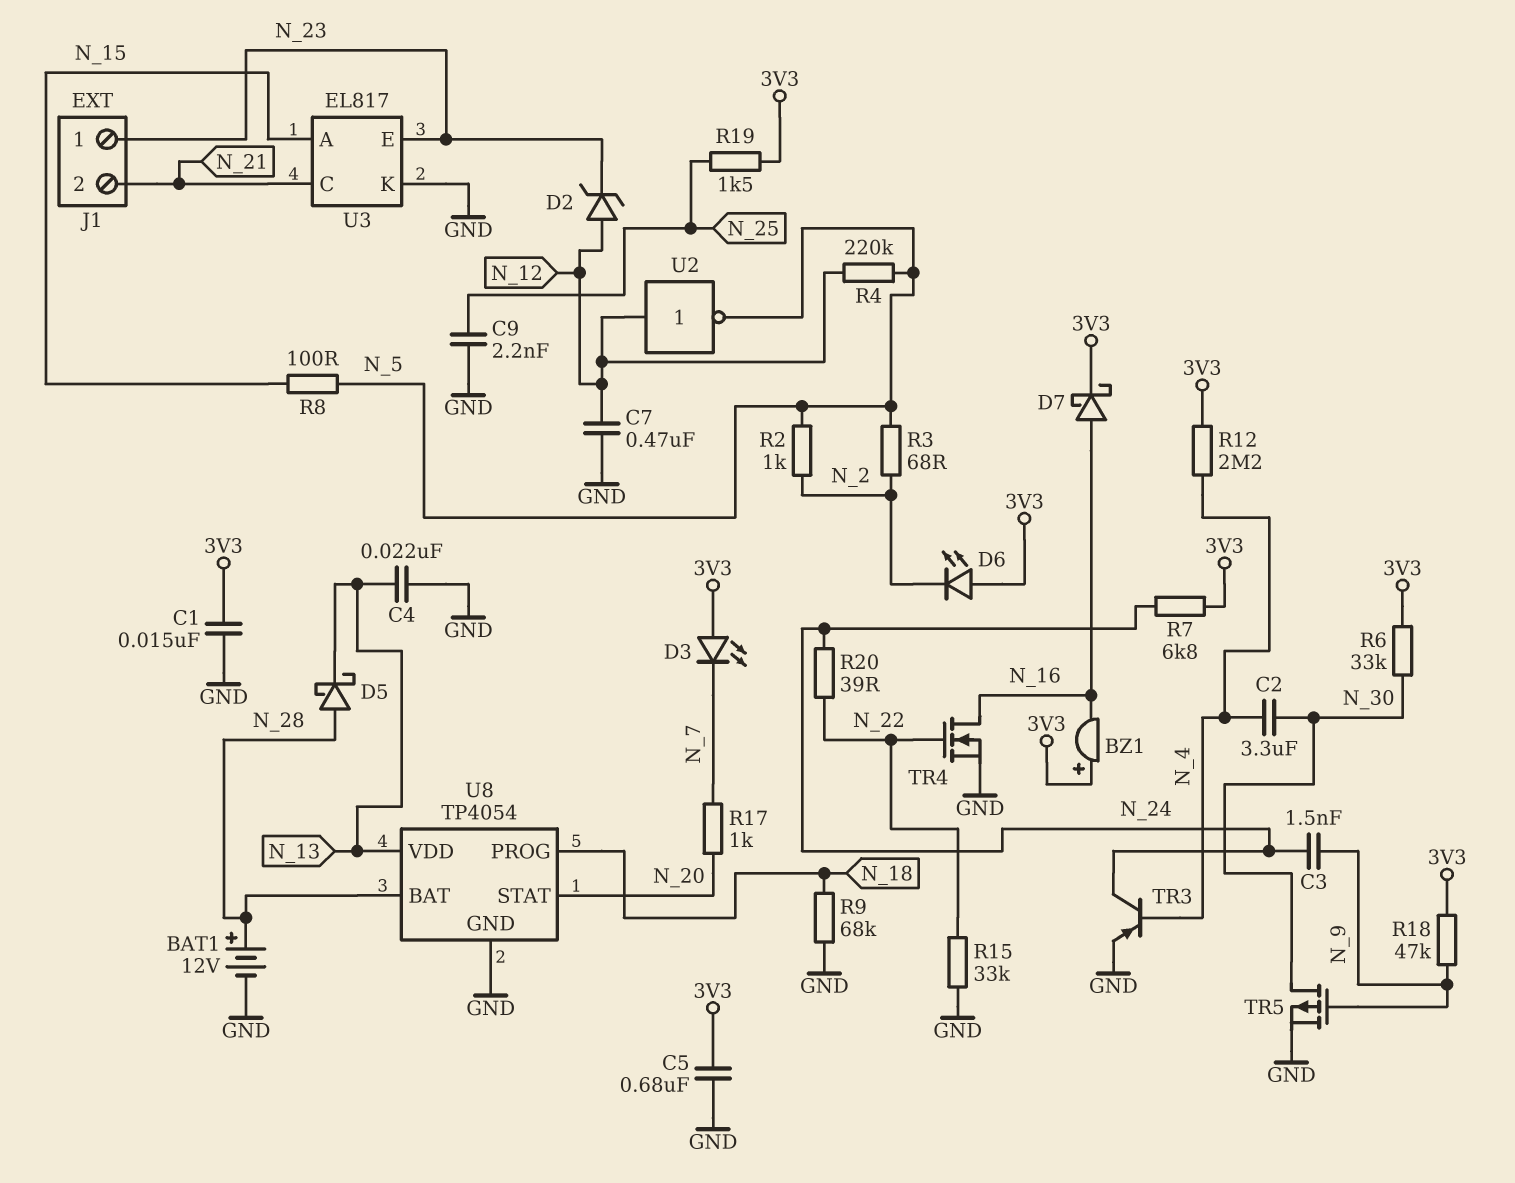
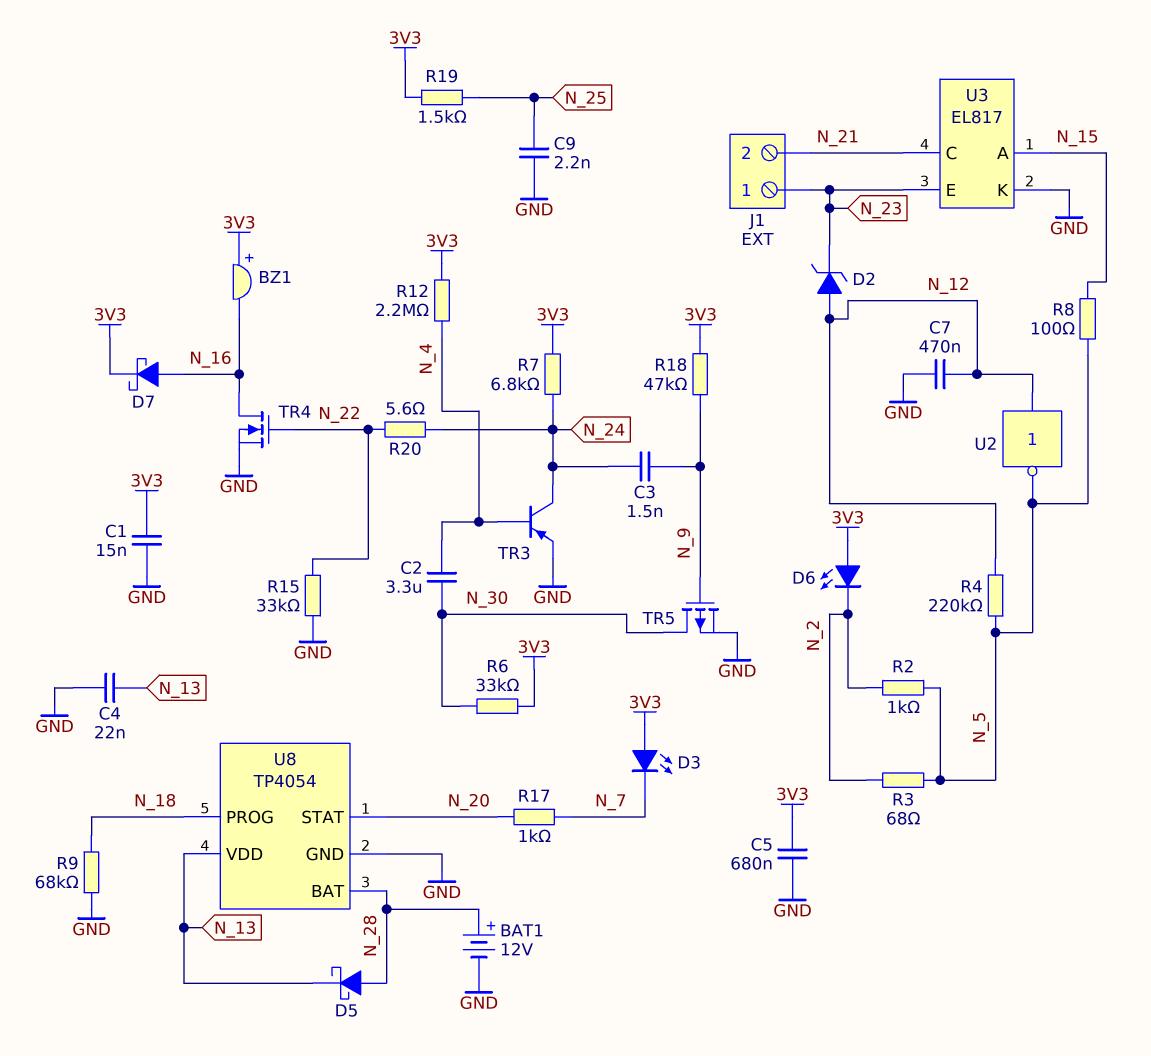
R20: 39 (N_22, N_24) -> 5.6 (N_22, N_24)

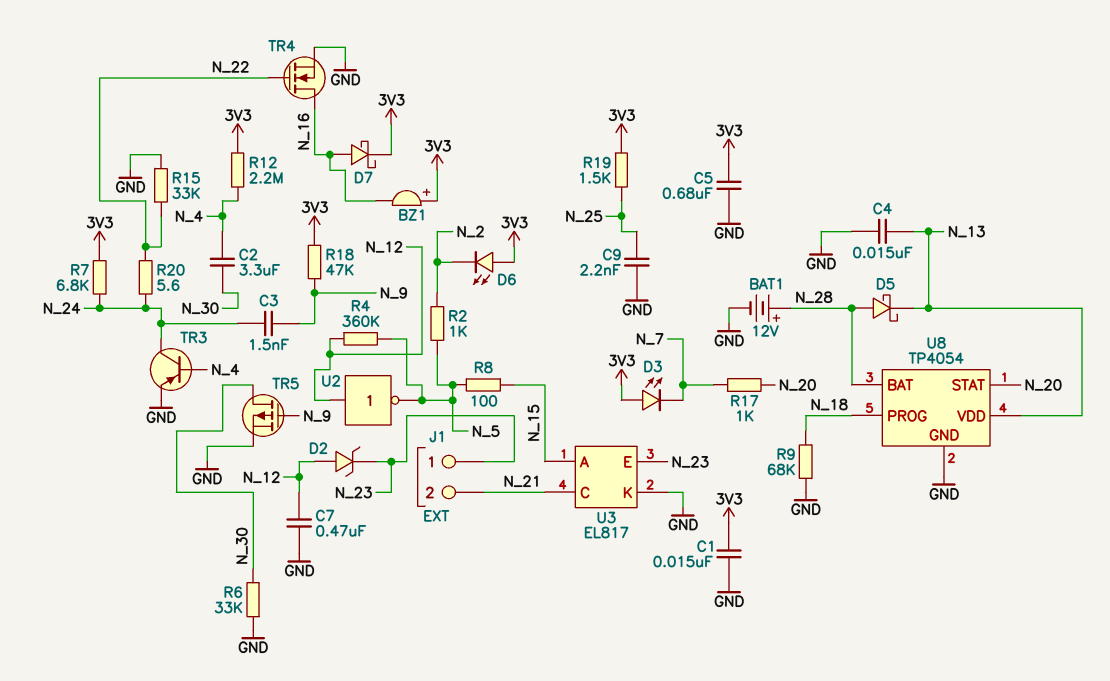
C4: 22nF (GND, N_13) -> 15nF (GND, N_13)
R3: 68 (N_2, N_5) -> none
R4: 220k (N_5, N_12) -> 360k (N_5, N_12)
R6: 33k (3V3, N_30) -> 33k (GND, N_30)

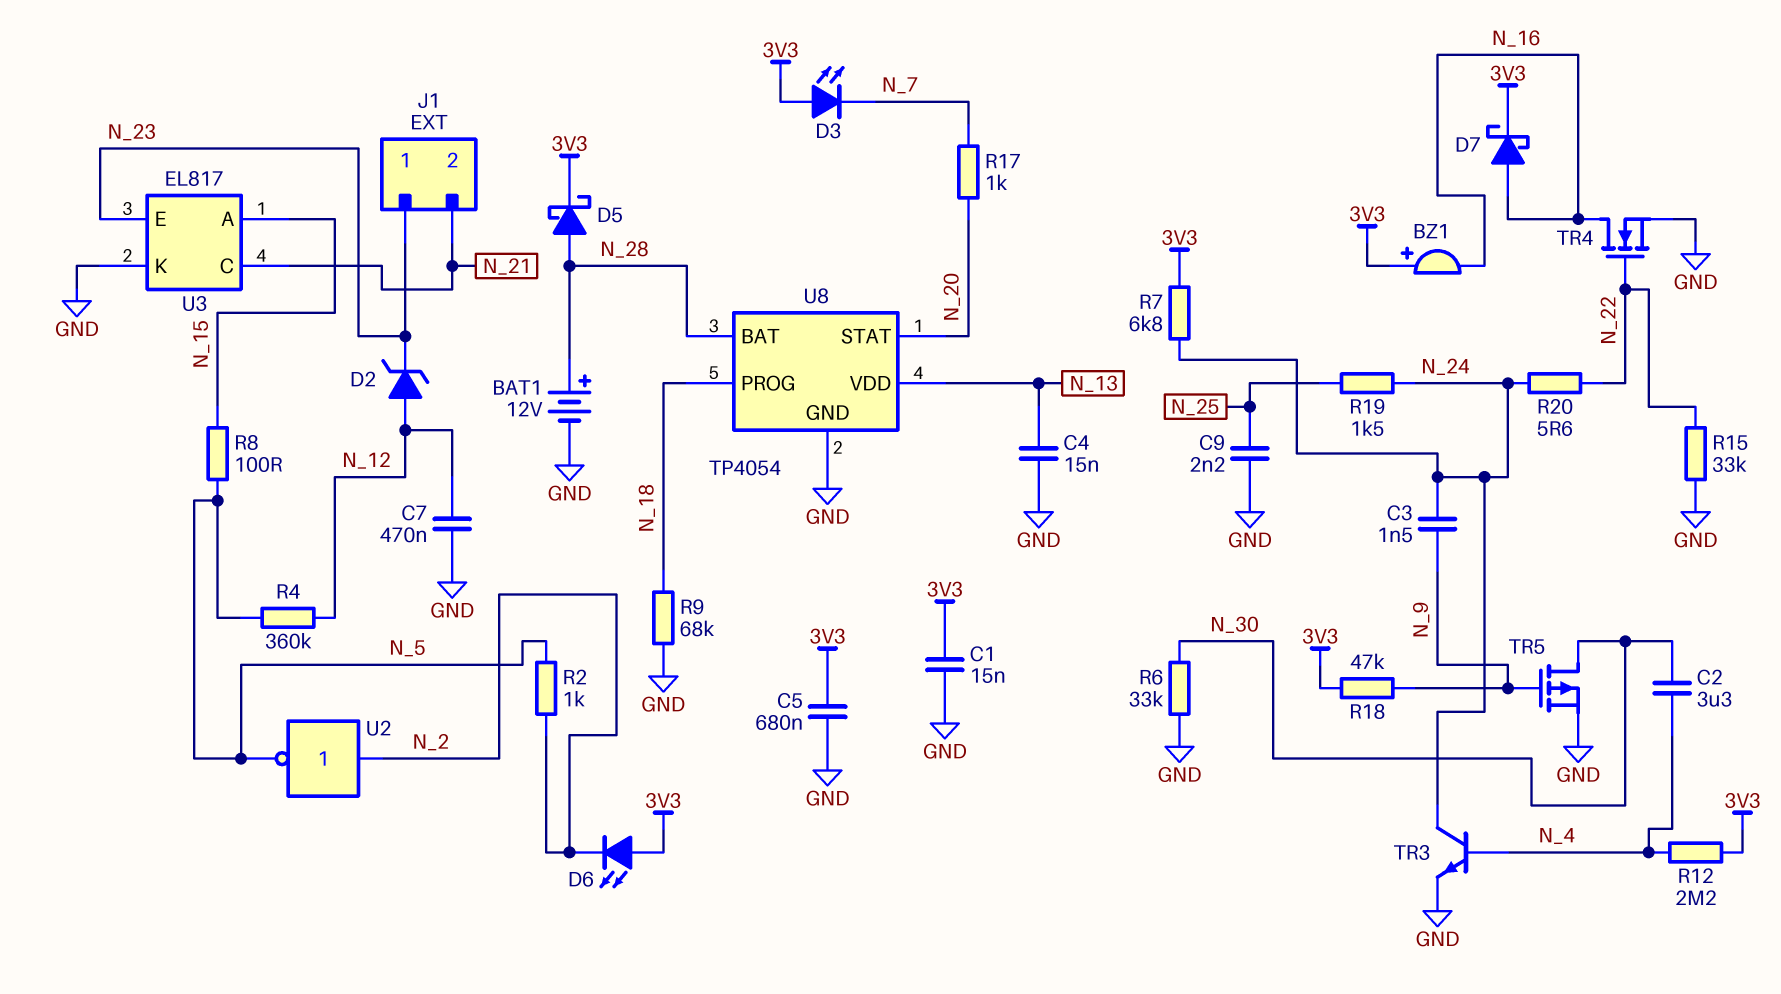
D5: schottky (A N_28, K N_13) -> schottky (A N_28, K 3V3)
R19: 1.5k (3V3, N_25) -> 1.5k (N_24, N_25)
TR3: PNP (B N_4, C N_24, E GND) -> NPN (B N_4, C N_24, E GND)
U2: NOT (in N_12, out N_5) -> NOT (in N_2, out N_5)

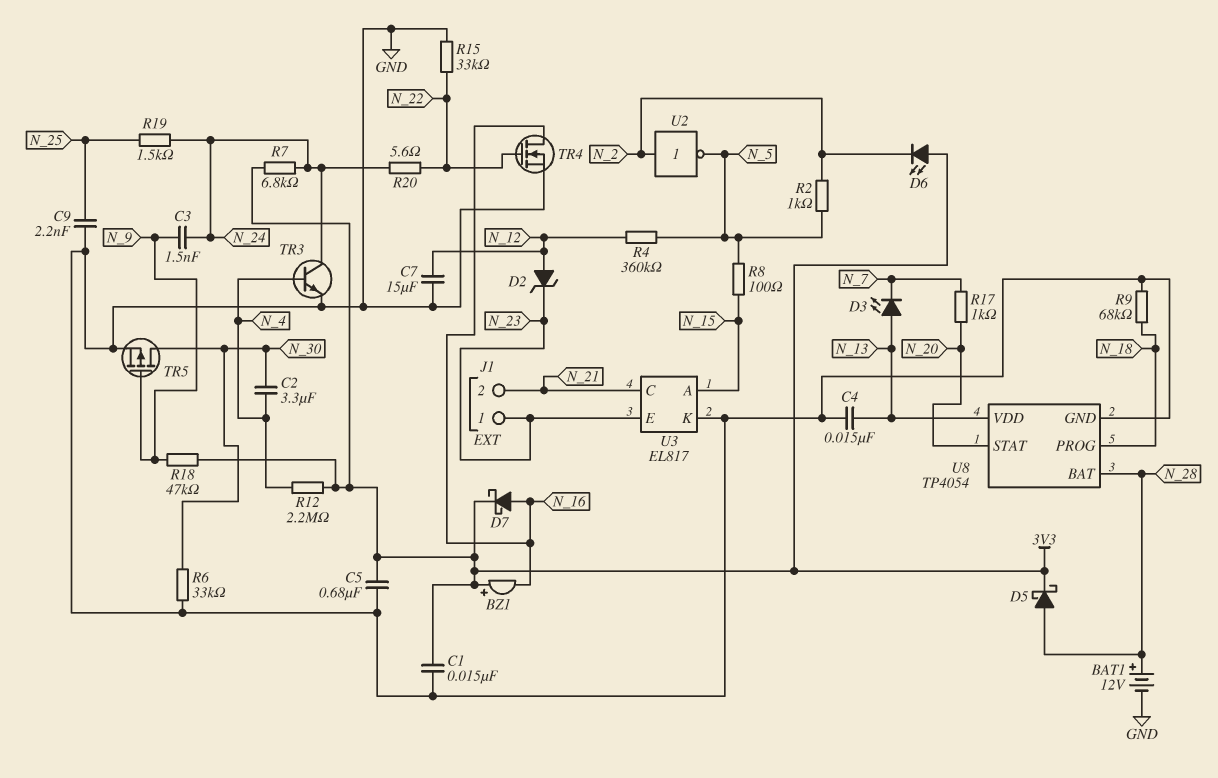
C7: 470nF (GND, N_12) -> 15uF (GND, N_12)
D3: LED (A 3V3, K N_7) -> LED (A N_13, K N_7)

